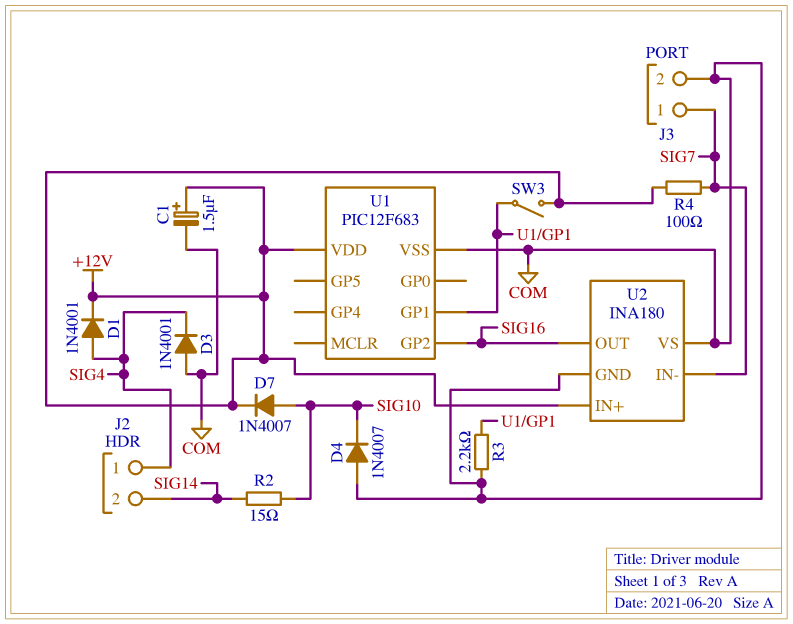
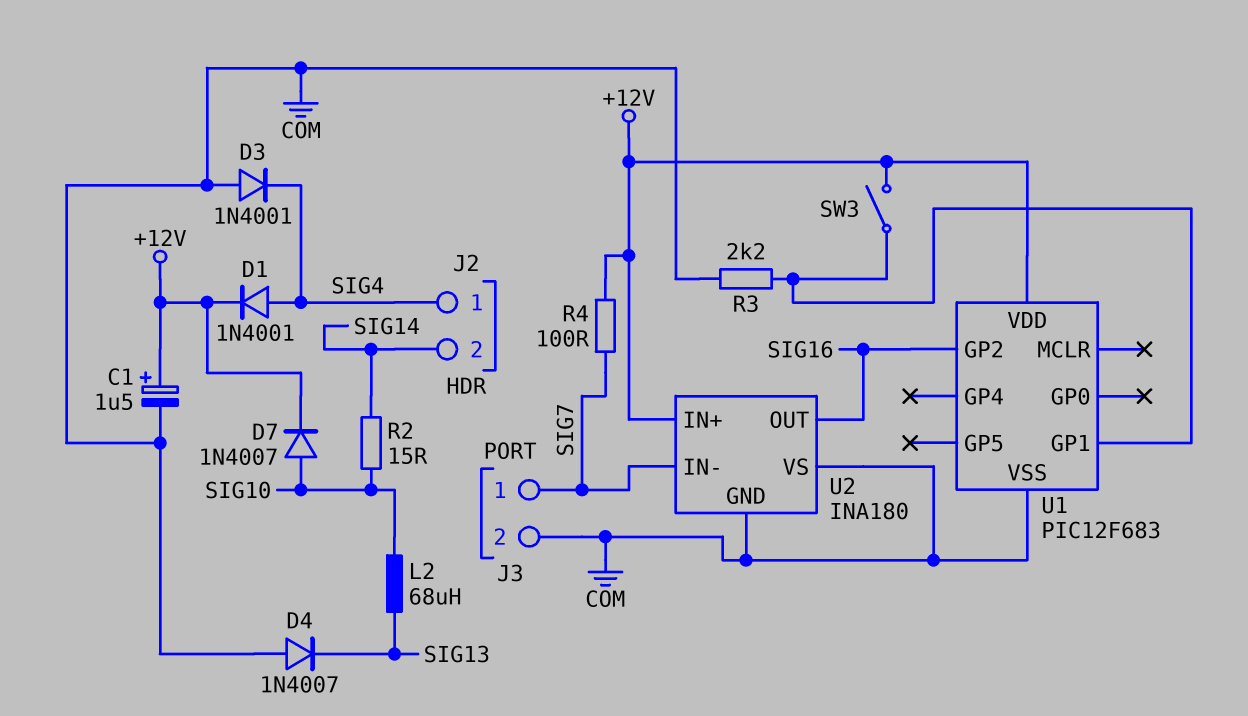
D4: diode 1N4007 (A COM, K SIG10) -> diode 1N4007 (A COM, K SIG13)
L2: none -> 68uH (SIG10, SIG13)

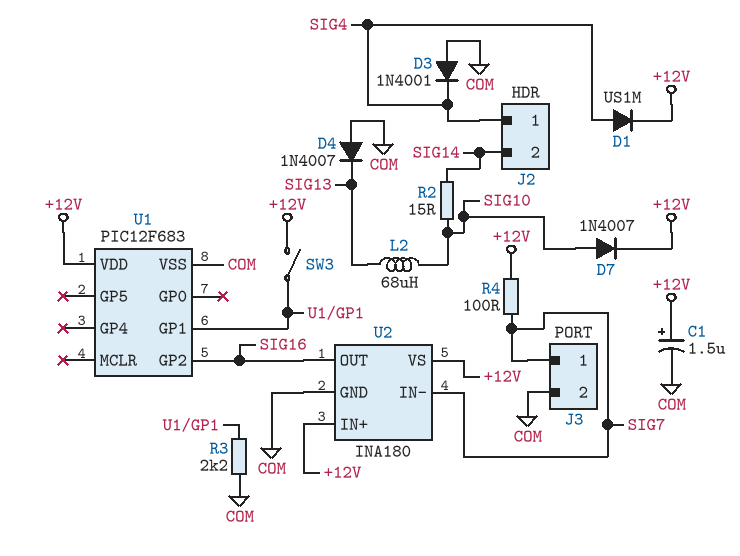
D1: diode 1N4001 (A SIG4, K +12V) -> diode US1M (A SIG4, K +12V)
U2 pin VS: COM -> +12V

